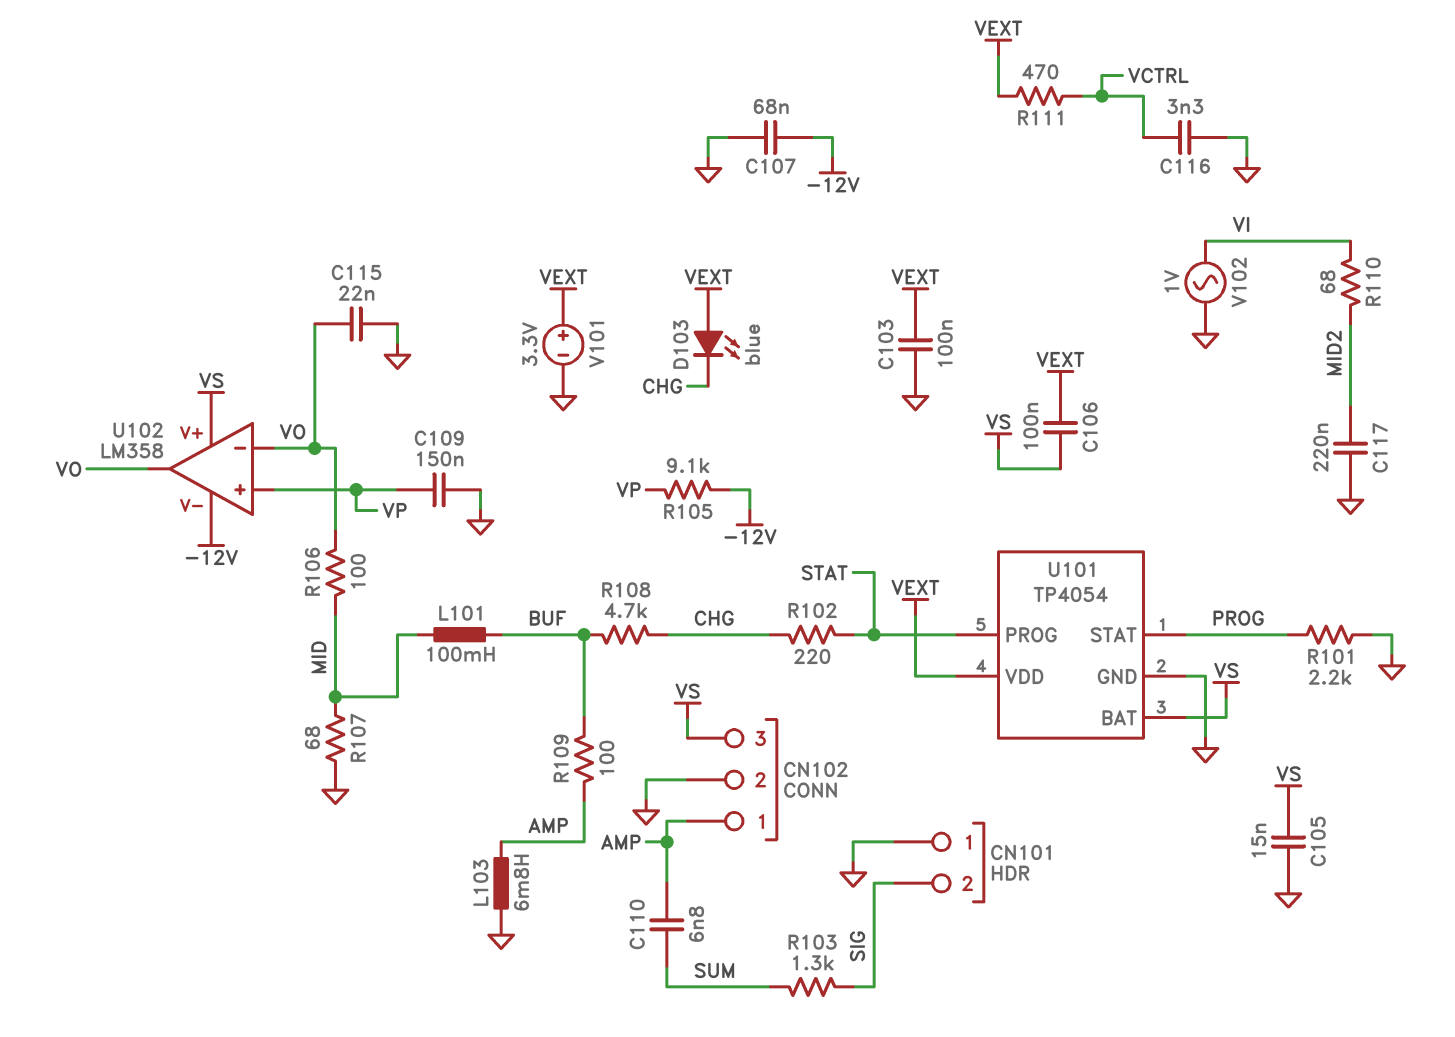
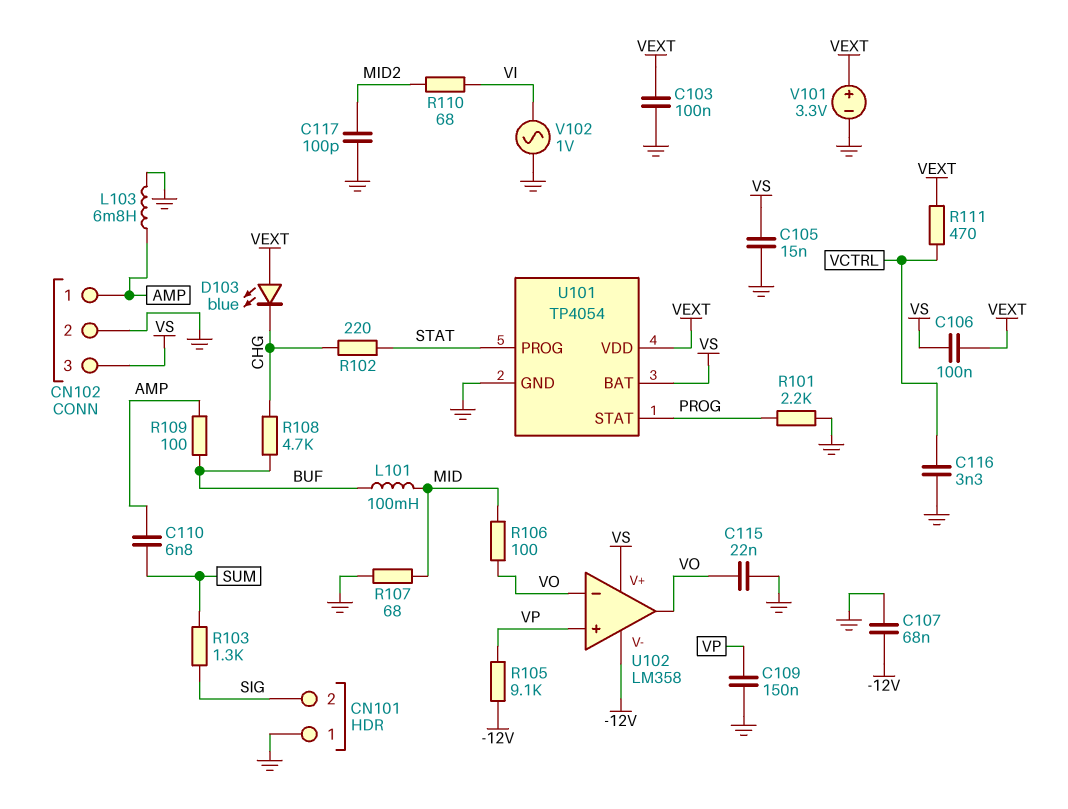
C117: 220nF (GND, MID2) -> 100pF (GND, MID2)

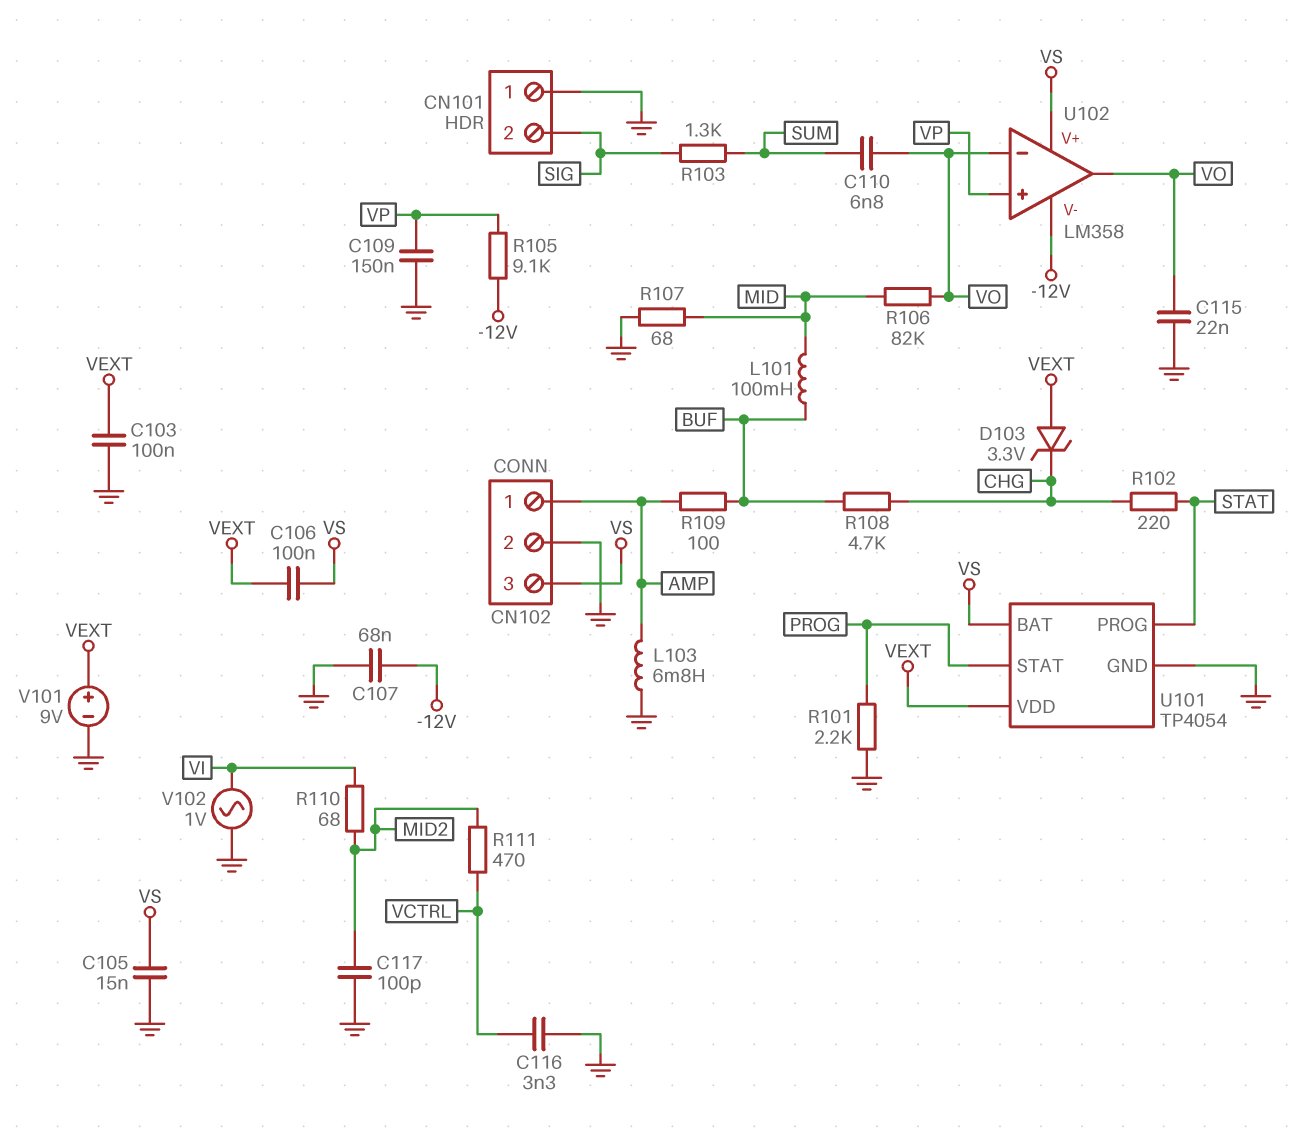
C110: 6.8nF (AMP, SUM) -> 6.8nF (SUM, VO)
D103: LED blue (A VEXT, K CHG) -> zener 3.3V (A VEXT, K CHG)
R106: 100 (MID, VO) -> 82k (MID, VO)
R111: 470 (VCTRL, VEXT) -> 470 (MID2, VCTRL)
V101: 3.3V (plus VEXT, minus GND) -> 9V (plus VEXT, minus GND)

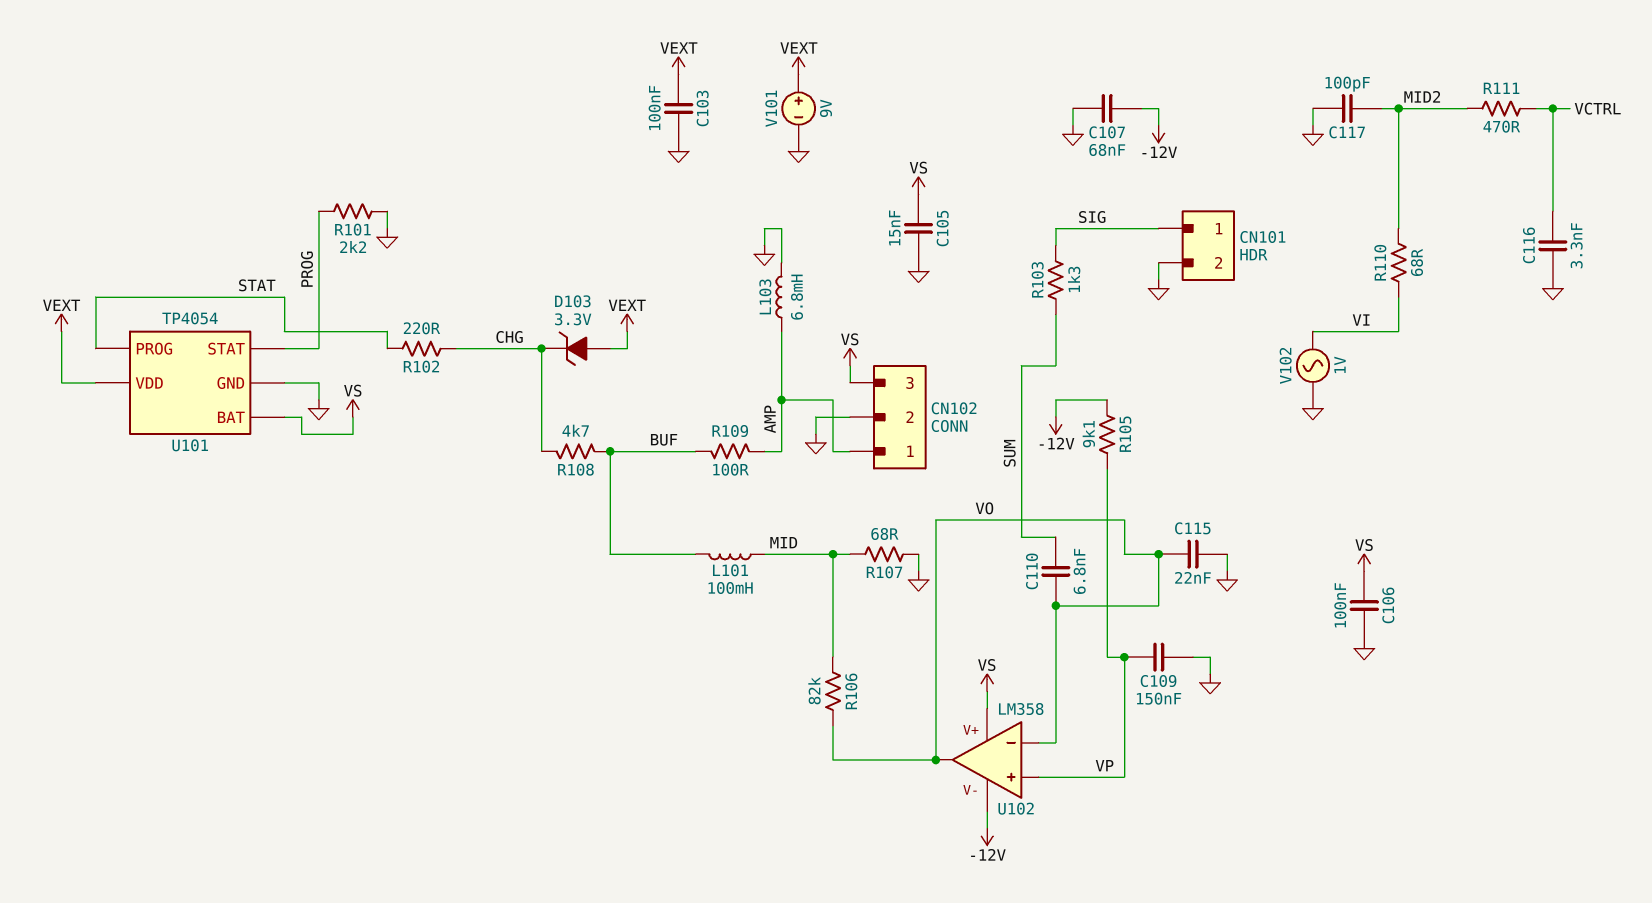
C106: 100nF (VEXT, VS) -> 100nF (GND, VS)
CN101 pin 1: GND -> SIG
CN101 pin 2: SIG -> GND

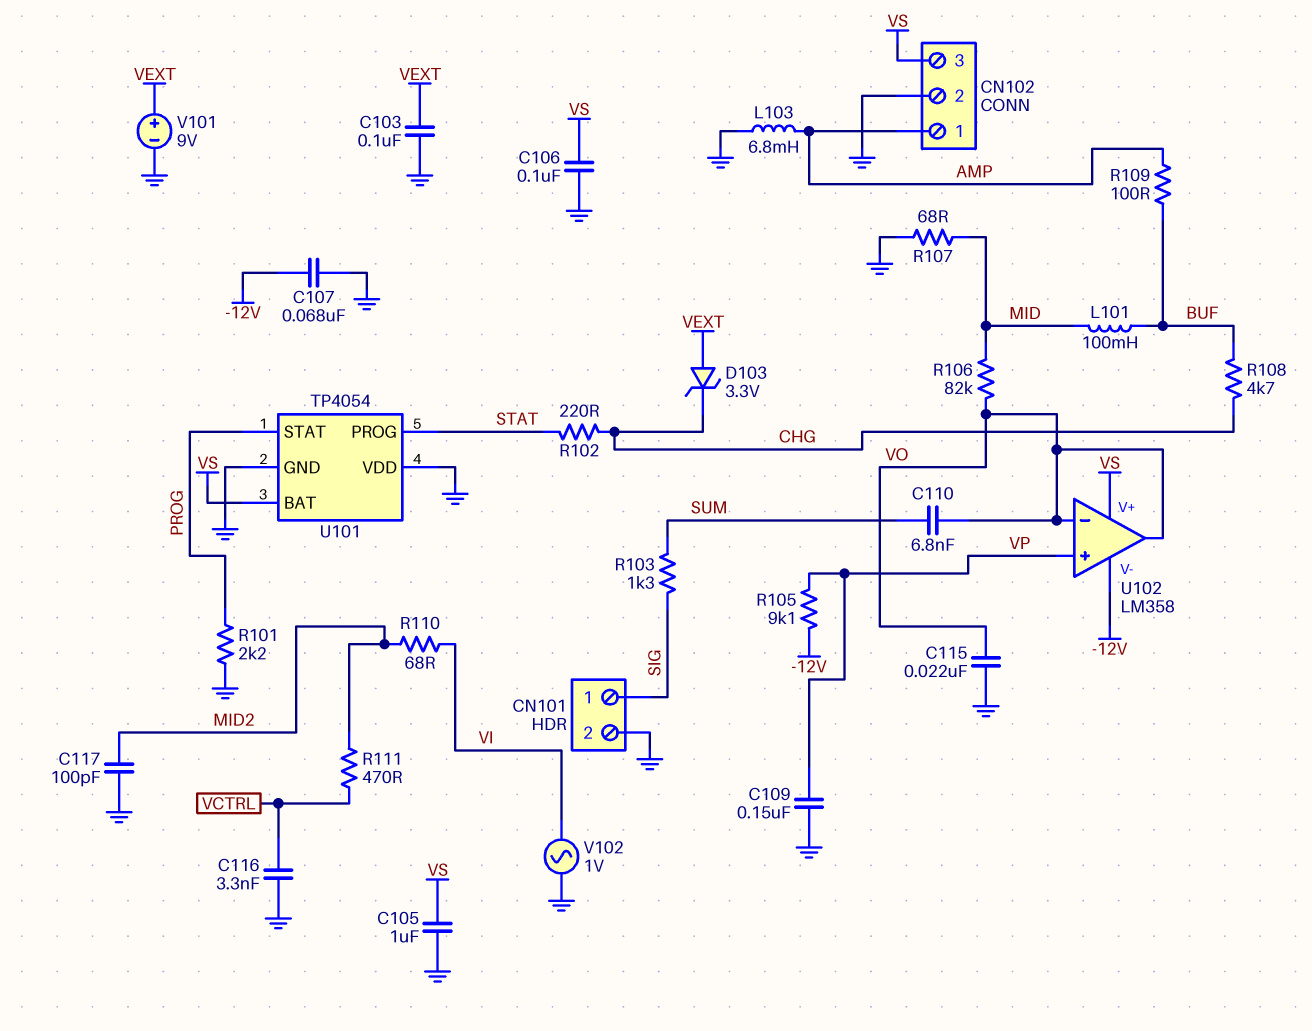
C105: 15nF (GND, VS) -> 1uF (GND, VS)
U101 pin VDD: VEXT -> GND

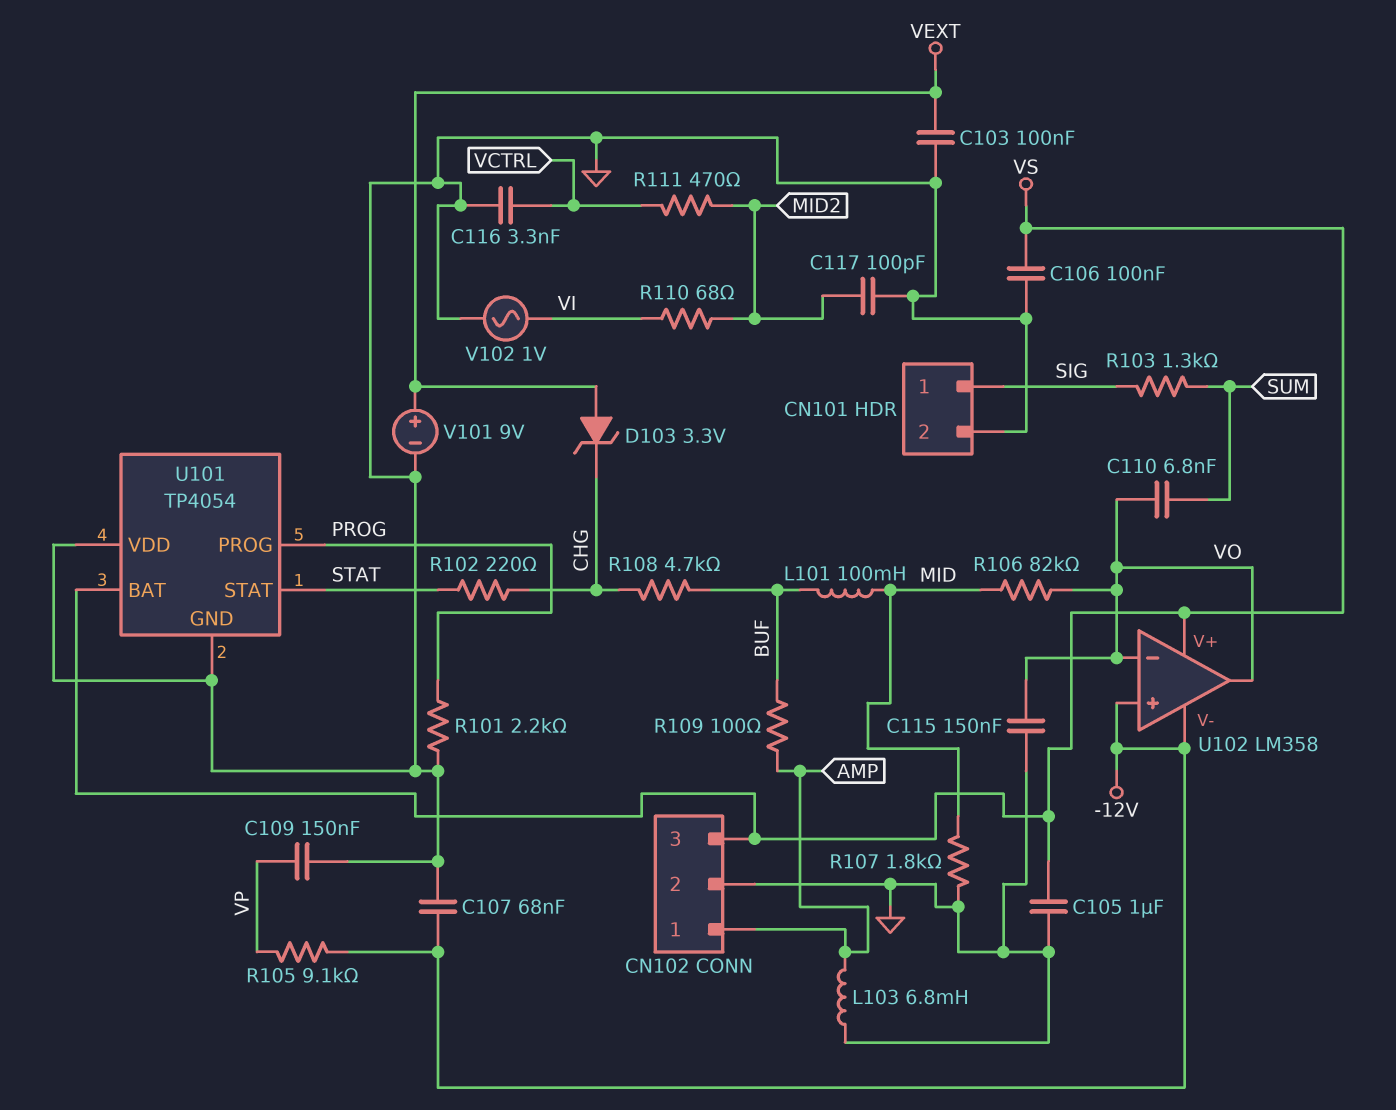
C115: 22nF (GND, VO) -> 150nF (GND, VO)
R107: 68 (GND, MID) -> 1.8k (GND, MID)
U101 pin PROG: STAT -> PROG
U101 pin STAT: PROG -> STAT
U102 pin in+: VP -> -12V

